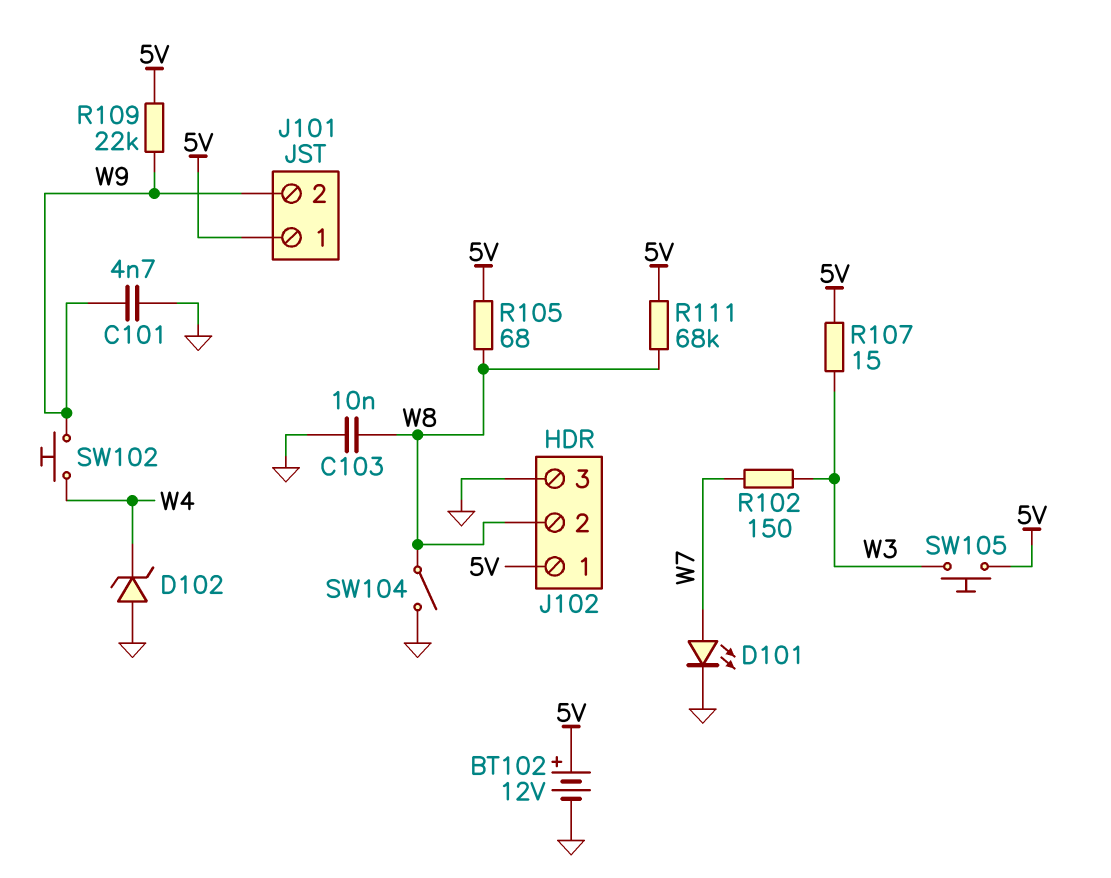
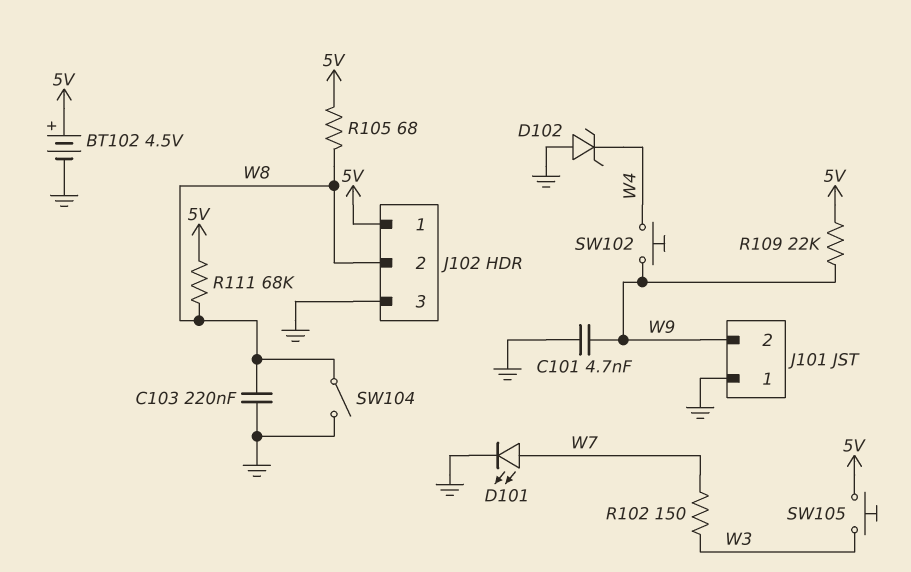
BT102: 12V (plus 5V, minus GND) -> 4.5V (plus 5V, minus GND)
C103: 10nF (GND, W8) -> 220nF (GND, W8)
J101 pin 1: 5V -> GND
R107: 15 (5V, W3) -> none

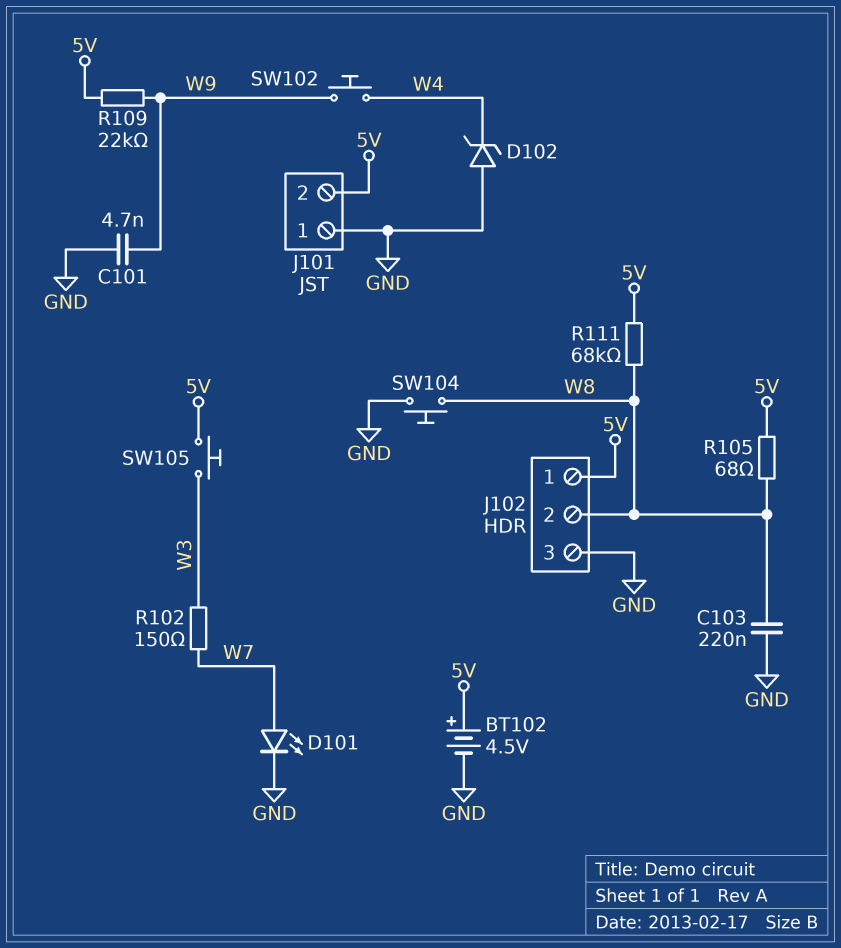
J101 pin 2: W9 -> 5V
SW104: switch (GND, W8) -> button (GND, W8)

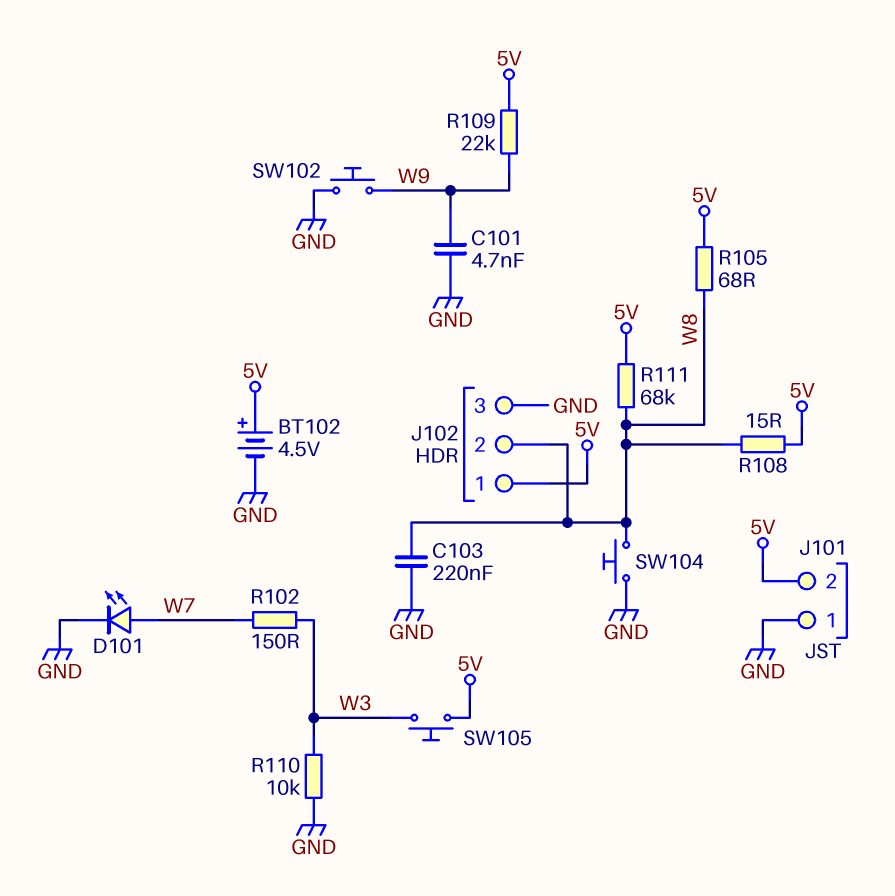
D102: zener (A GND, K W4) -> none
R108: none -> 15 (5V, W8)
R110: none -> 10k (GND, W3)
SW102: button (W4, W9) -> button (GND, W9)

